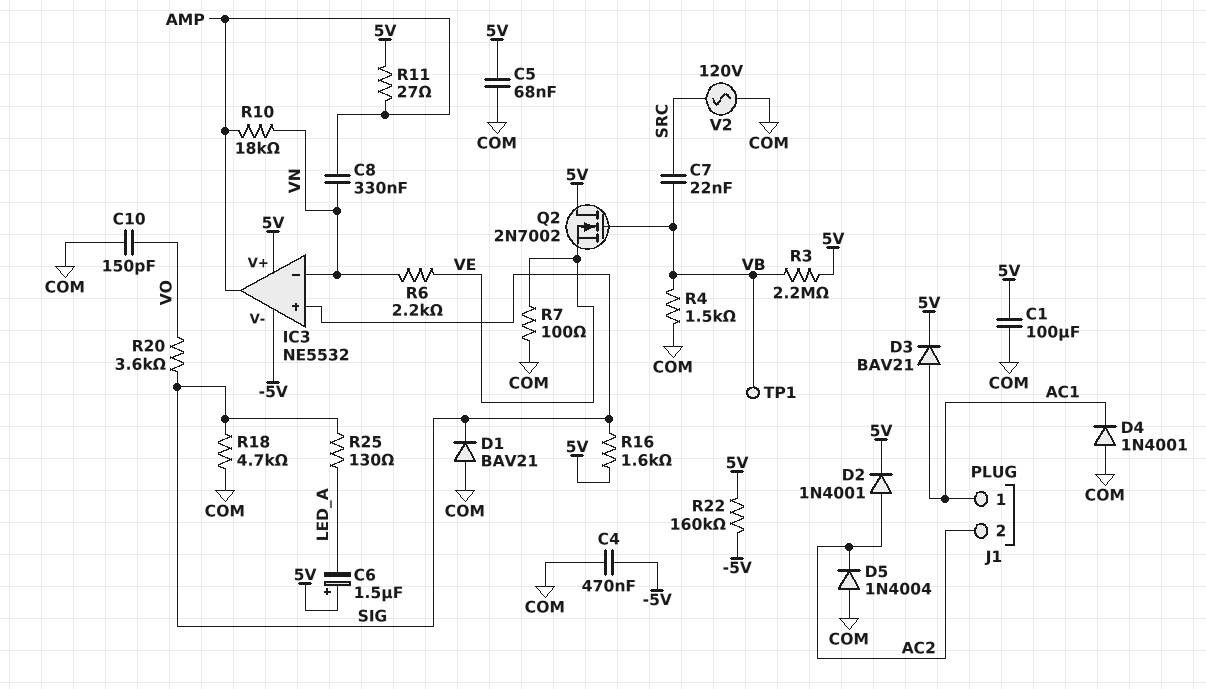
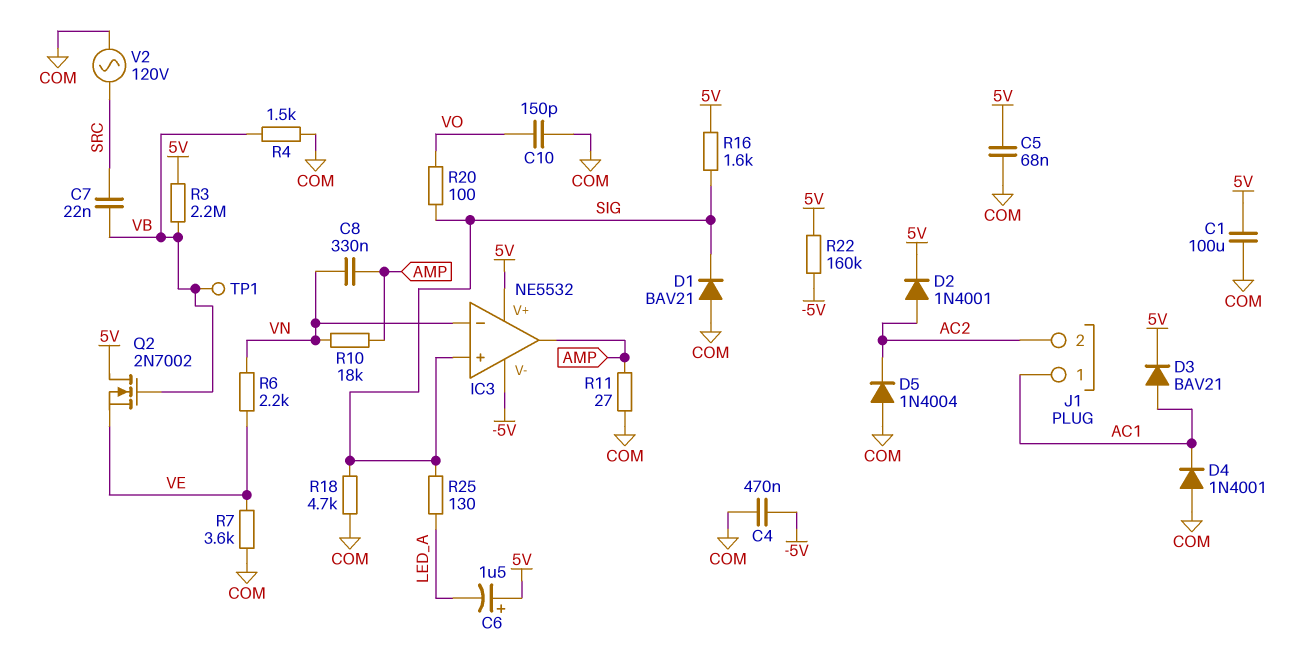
R7: 100 (COM, VE) -> 3.6k (COM, VE)
R11: 27 (5V, AMP) -> 27 (AMP, COM)
R20: 3.6k (SIG, VO) -> 100 (SIG, VO)

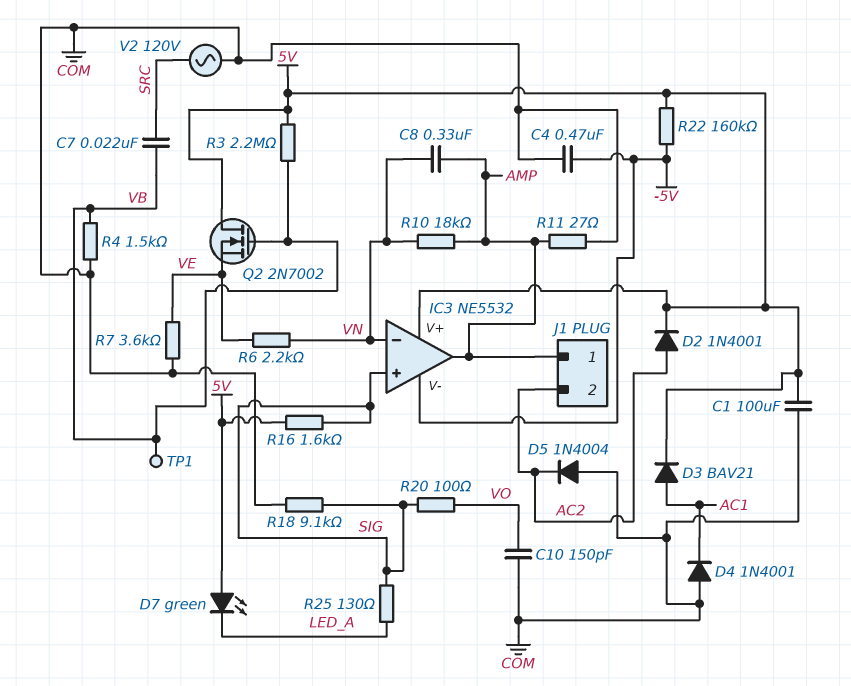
C5: 68nF (5V, COM) -> none
C6: 1.5uF (plus 5V, minus LED_A) -> none
D1: diode BAV21 (A COM, K SIG) -> none
D7: none -> LED green (A 5V, K LED_A)
J1 pin 1: AC1 -> AMP
R18: 4.7k (COM, SIG) -> 9.1k (COM, SIG)

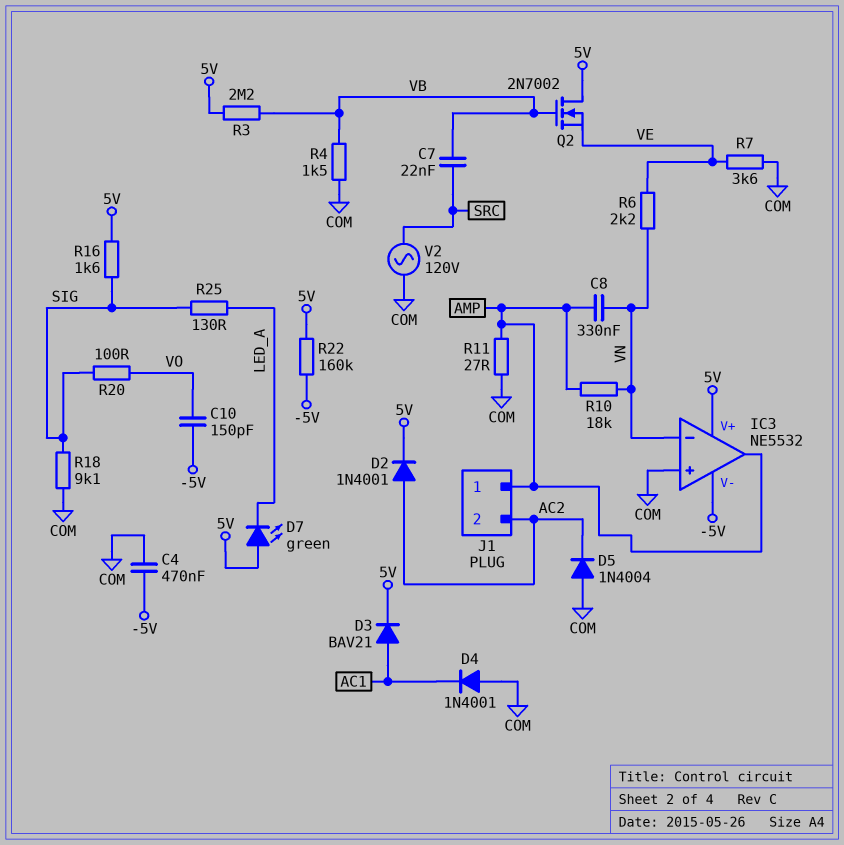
C1: 100uF (5V, COM) -> none
C10: 150pF (COM, VO) -> 150pF (-5V, VO)
IC3 pin in+: SIG -> COM
TP1: test point (VB) -> none

